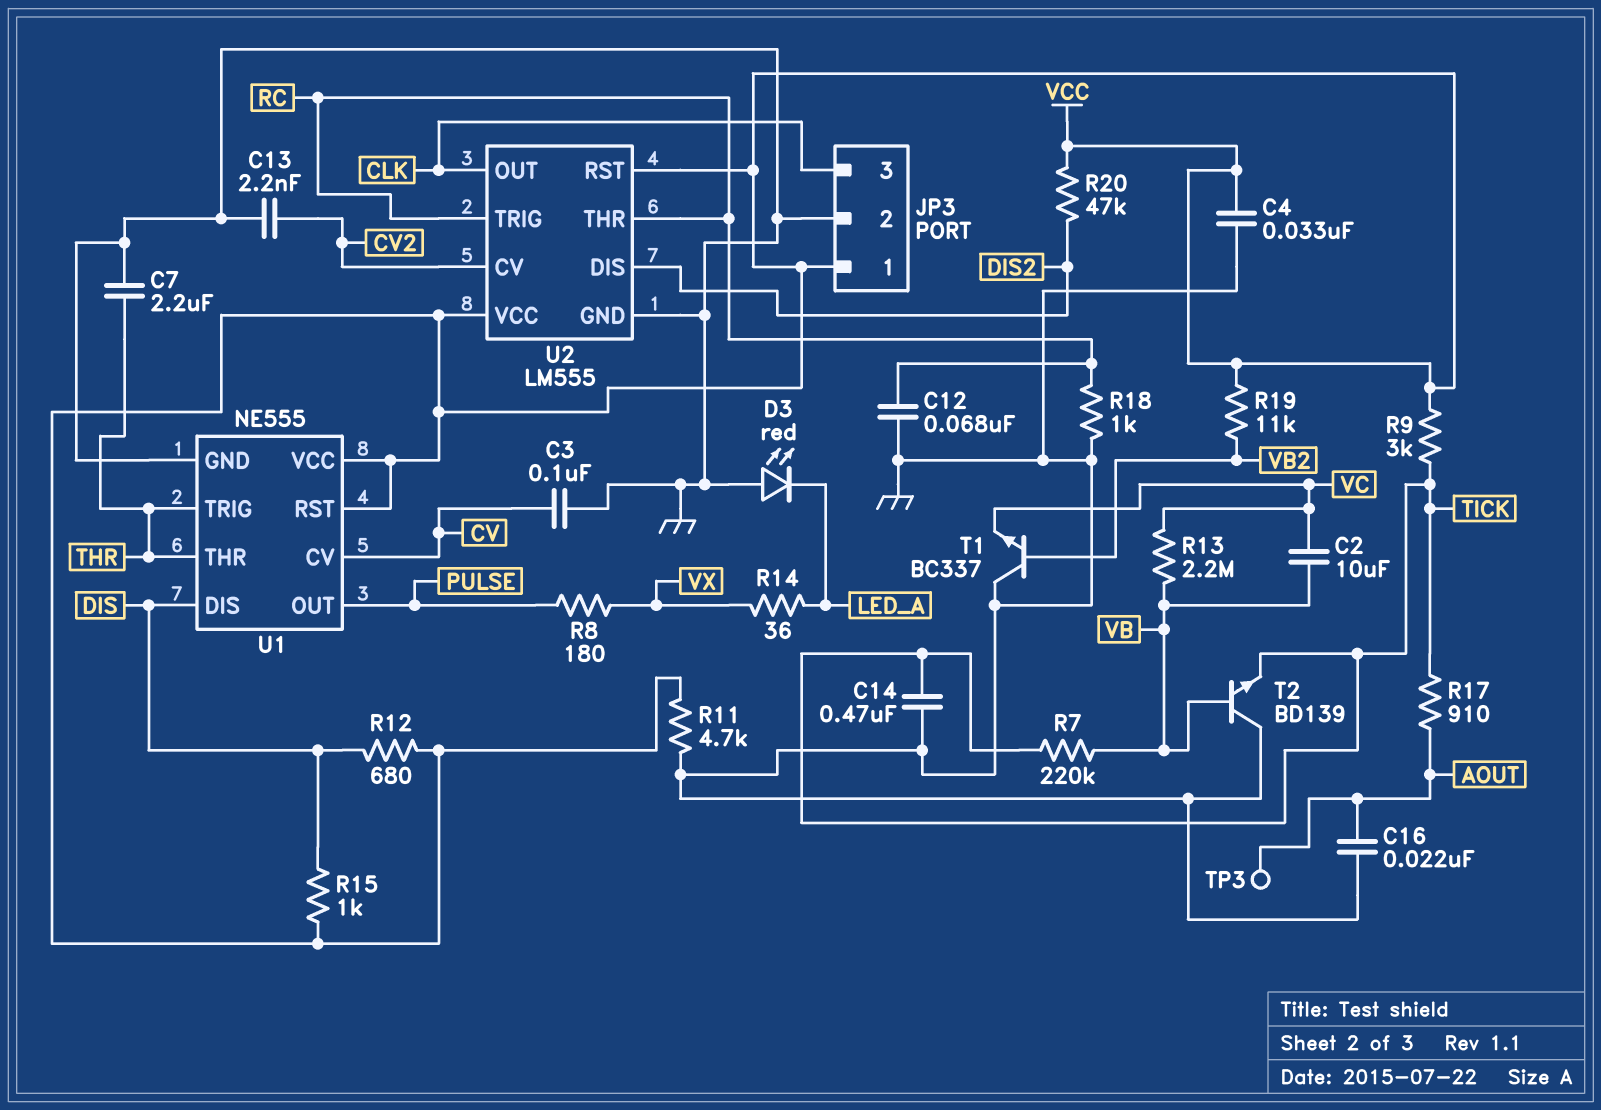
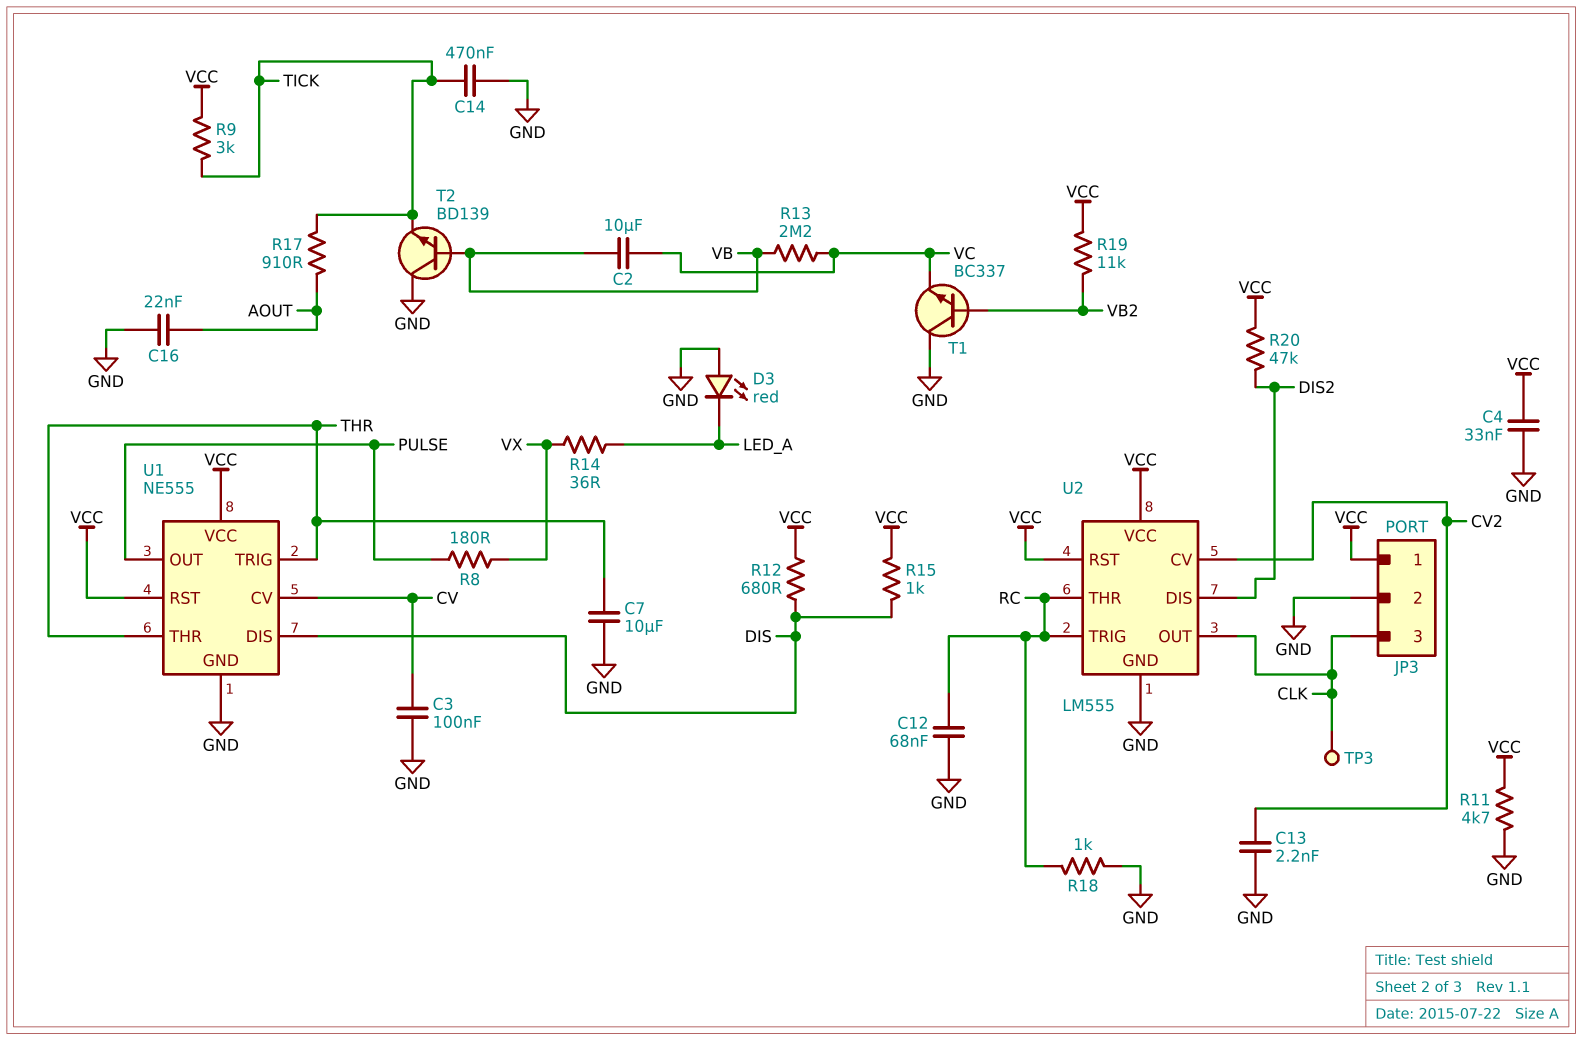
C7: 2.2uF (GND, THR) -> 10uF (GND, THR)
R7: 220k (TICK, VB) -> none
TP3: test point (AOUT) -> test point (CLK)

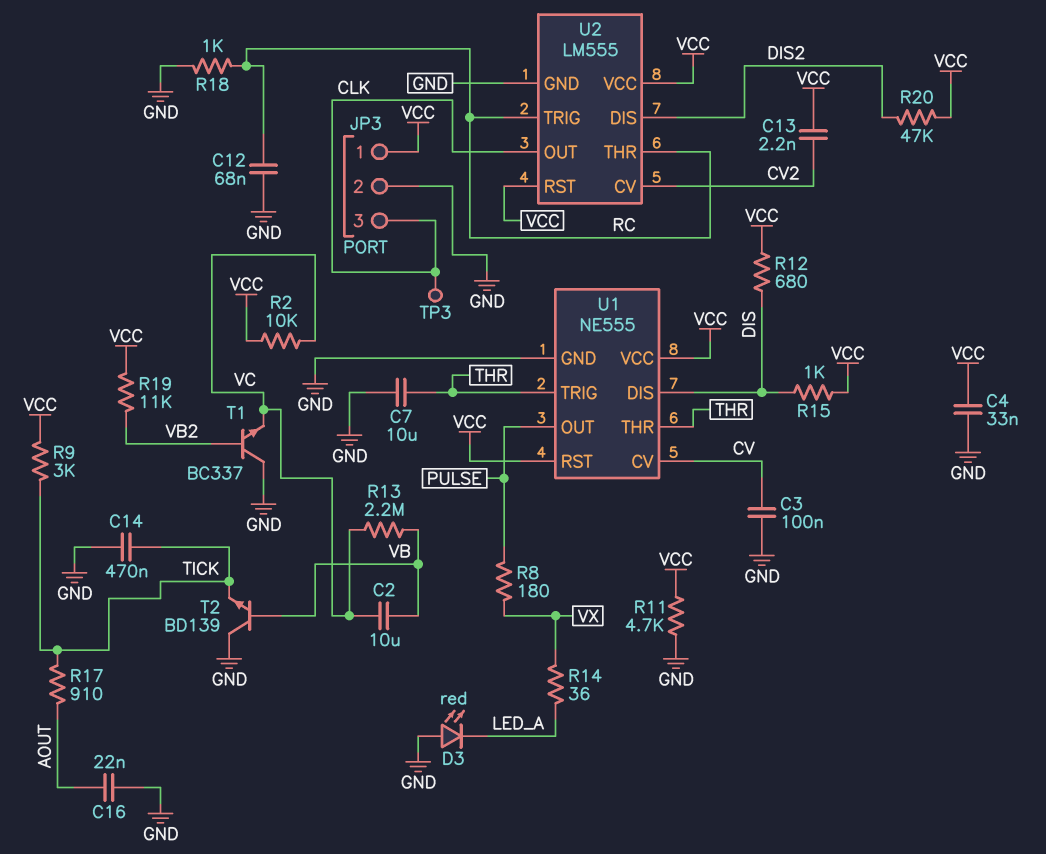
C13: 2.2nF (CV2, GND) -> 2.2nF (CV2, VCC)
R2: none -> 10k (VC, VCC)

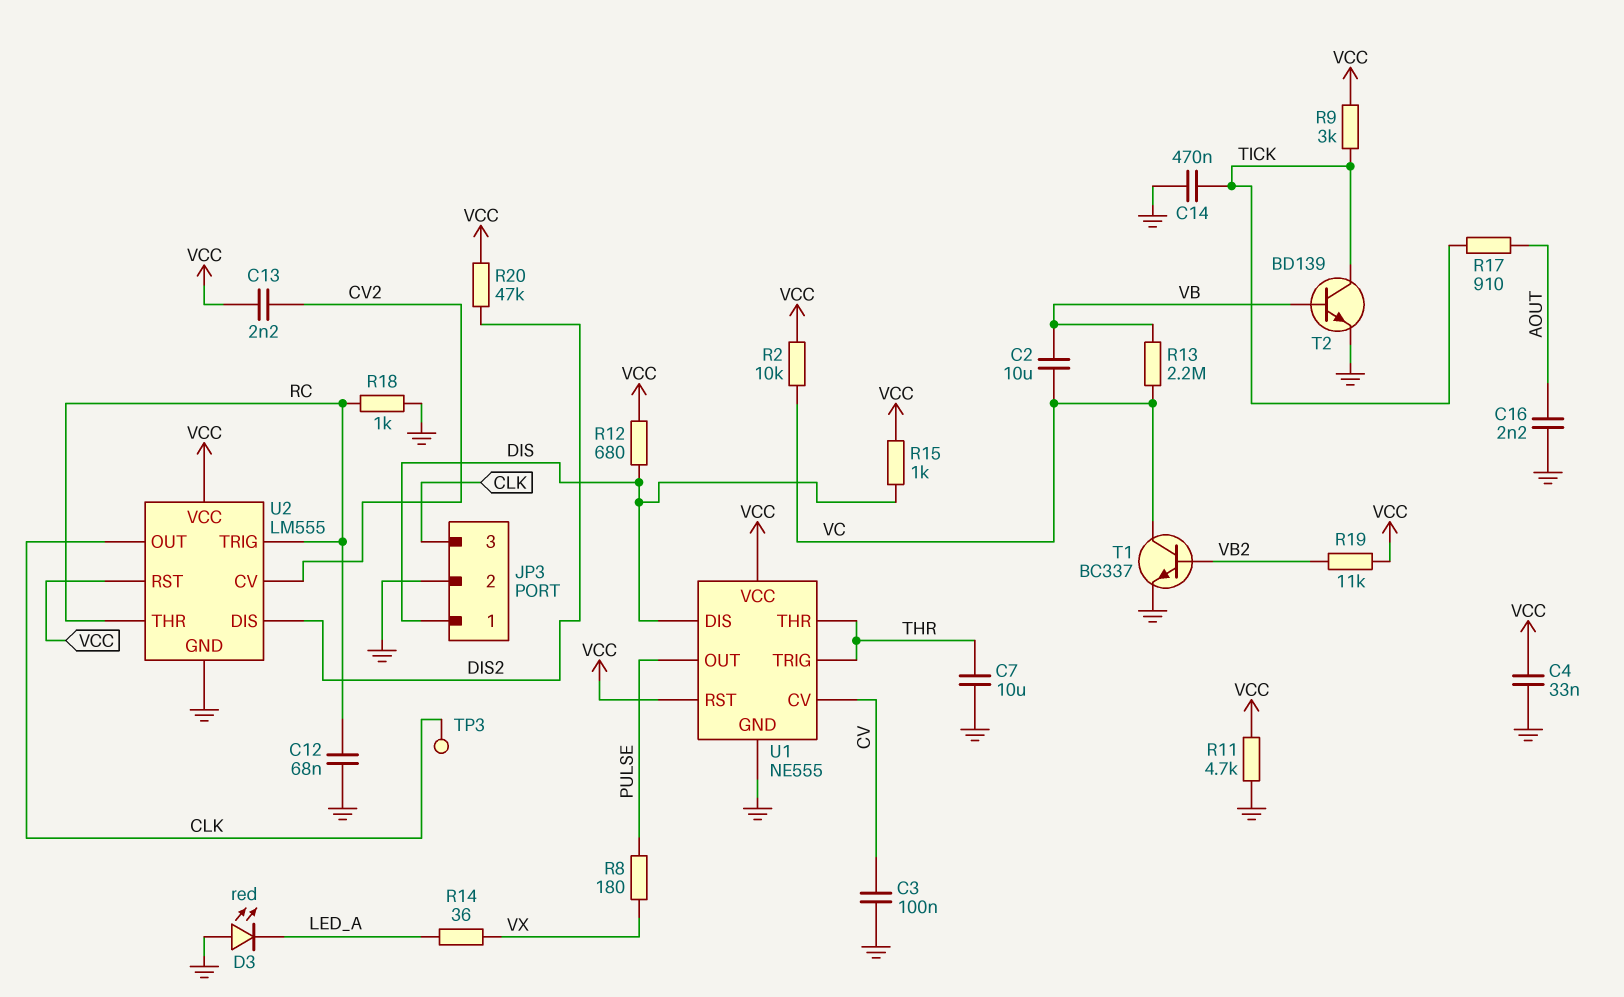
C16: 22nF (AOUT, GND) -> 2.2nF (AOUT, GND)
JP3 pin 1: VCC -> DIS
T1: NPN BC337 (B VB2, C GND, E VC) -> NPN BC337 (B VB2, C VC, E GND)
T2: NPN BD139 (B VB, C GND, E TICK) -> NPN BD139 (B VB, C TICK, E GND)

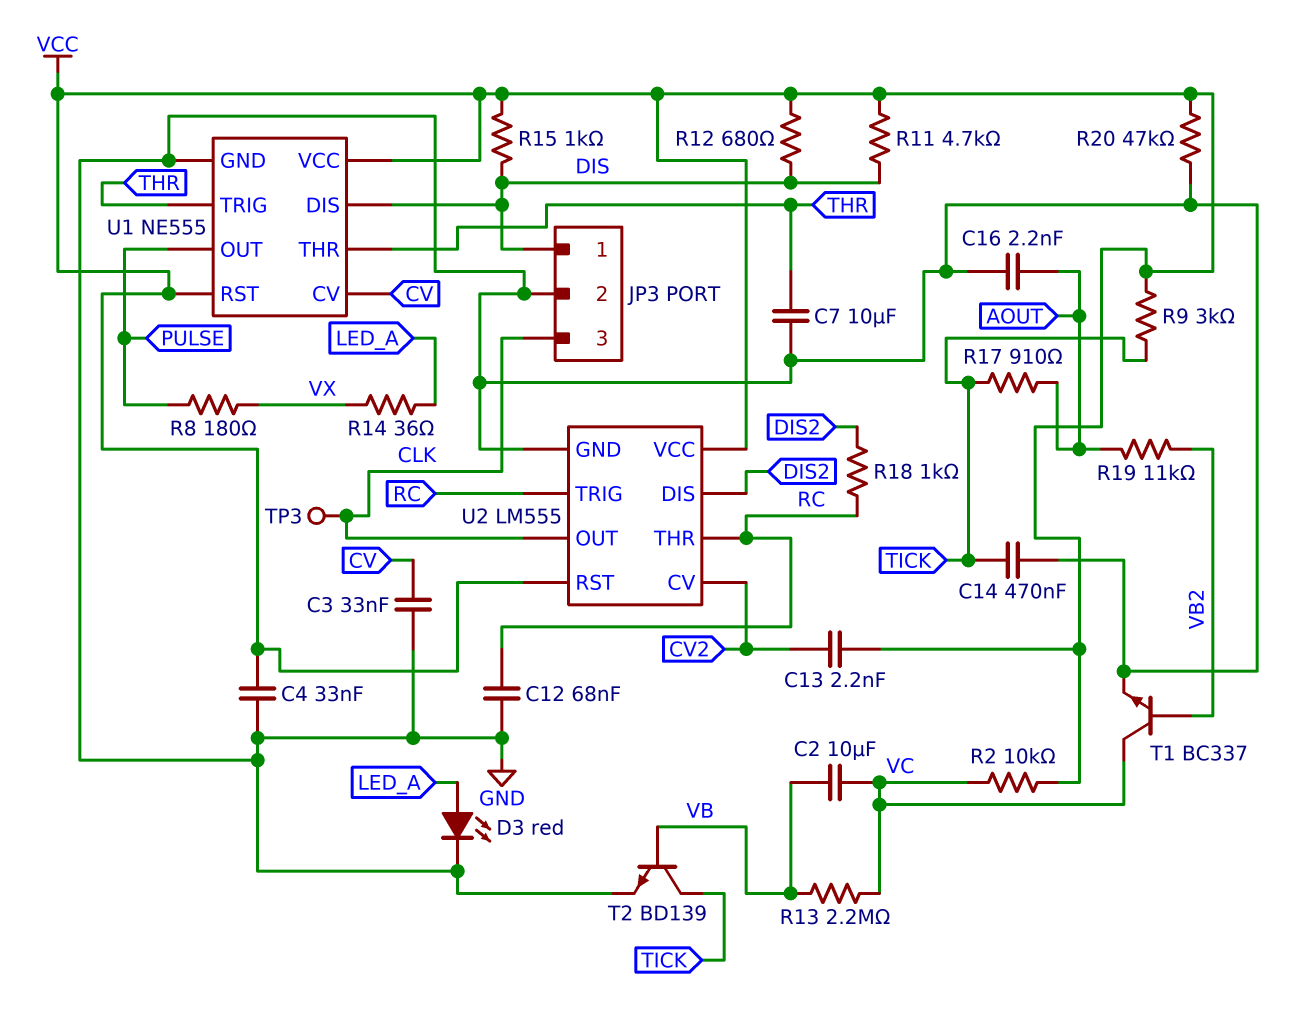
C3: 100nF (CV, GND) -> 33nF (CV, GND)
D3: LED red (A GND, K LED_A) -> LED red (A LED_A, K GND)
R11: 4.7k (GND, VCC) -> 4.7k (DIS, VCC)
R18: 1k (GND, RC) -> 1k (DIS2, RC)
R19: 11k (VB2, VCC) -> 11k (AOUT, VB2)
R20: 47k (DIS2, VCC) -> 47k (GND, VCC)

